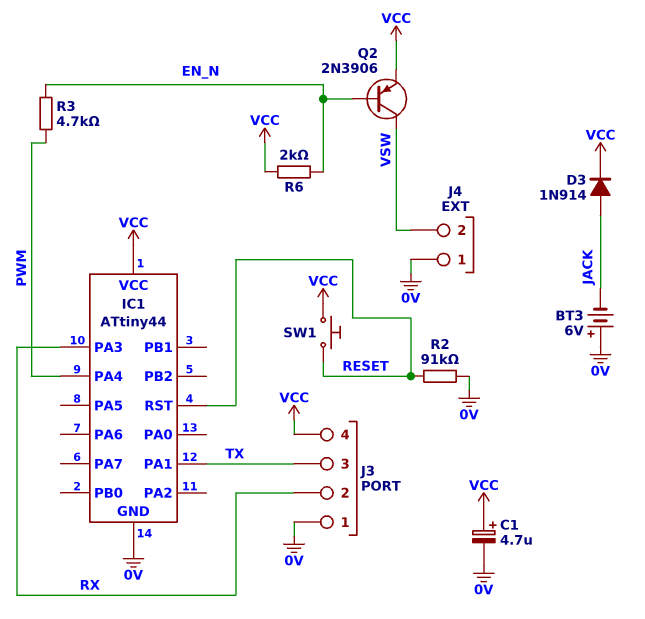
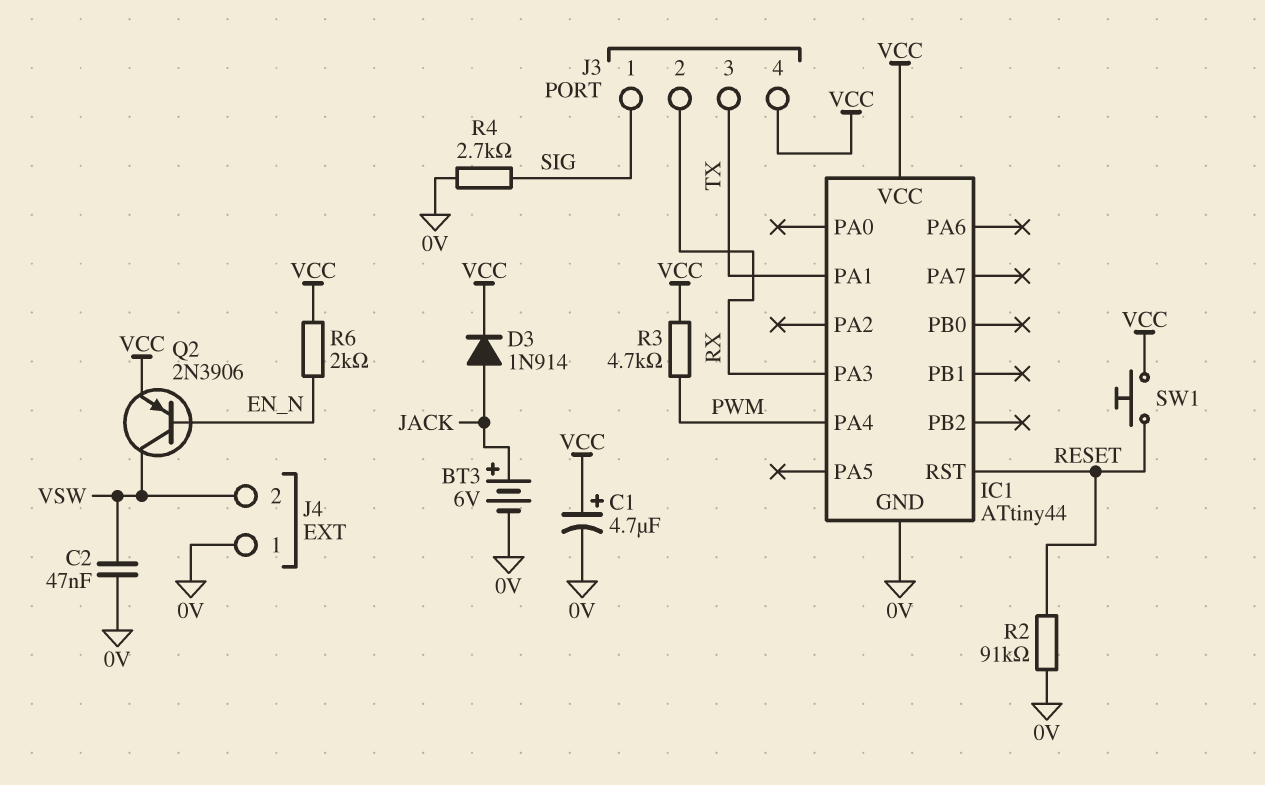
BT3: 6V (plus 0V, minus JACK) -> 6V (plus JACK, minus 0V)
C2: none -> 47nF (0V, VSW)
J3 pin 1: 0V -> SIG
R3: 4.7k (EN_N, PWM) -> 4.7k (PWM, VCC)
R4: none -> 2.7k (0V, SIG)

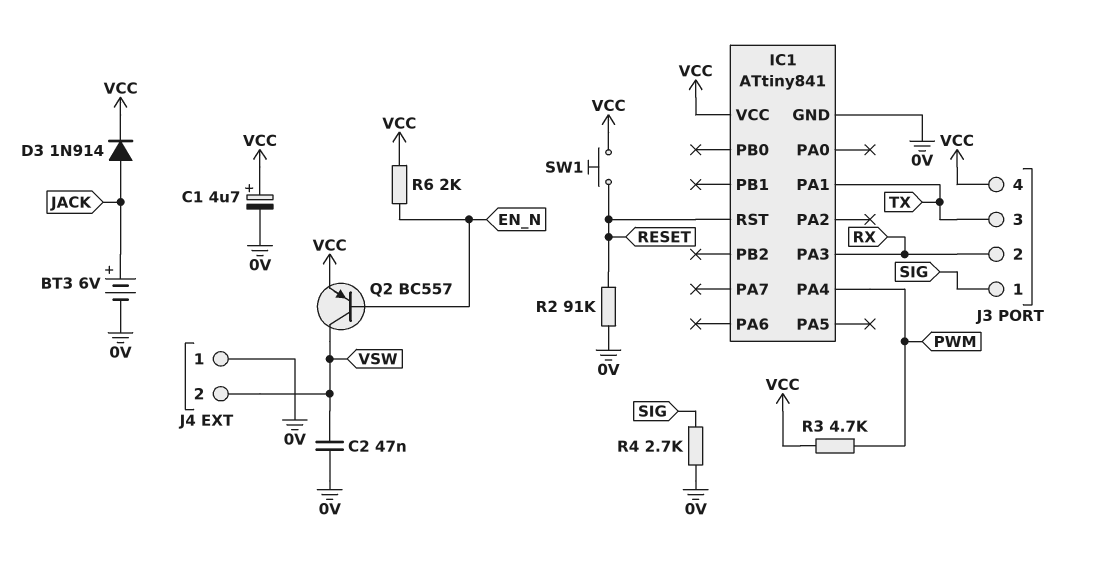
IC1: ATtiny44 -> ATtiny841
Q2: PNP 2N3906 (B EN_N, C VSW, E VCC) -> PNP BC557 (B EN_N, C VSW, E VCC)

